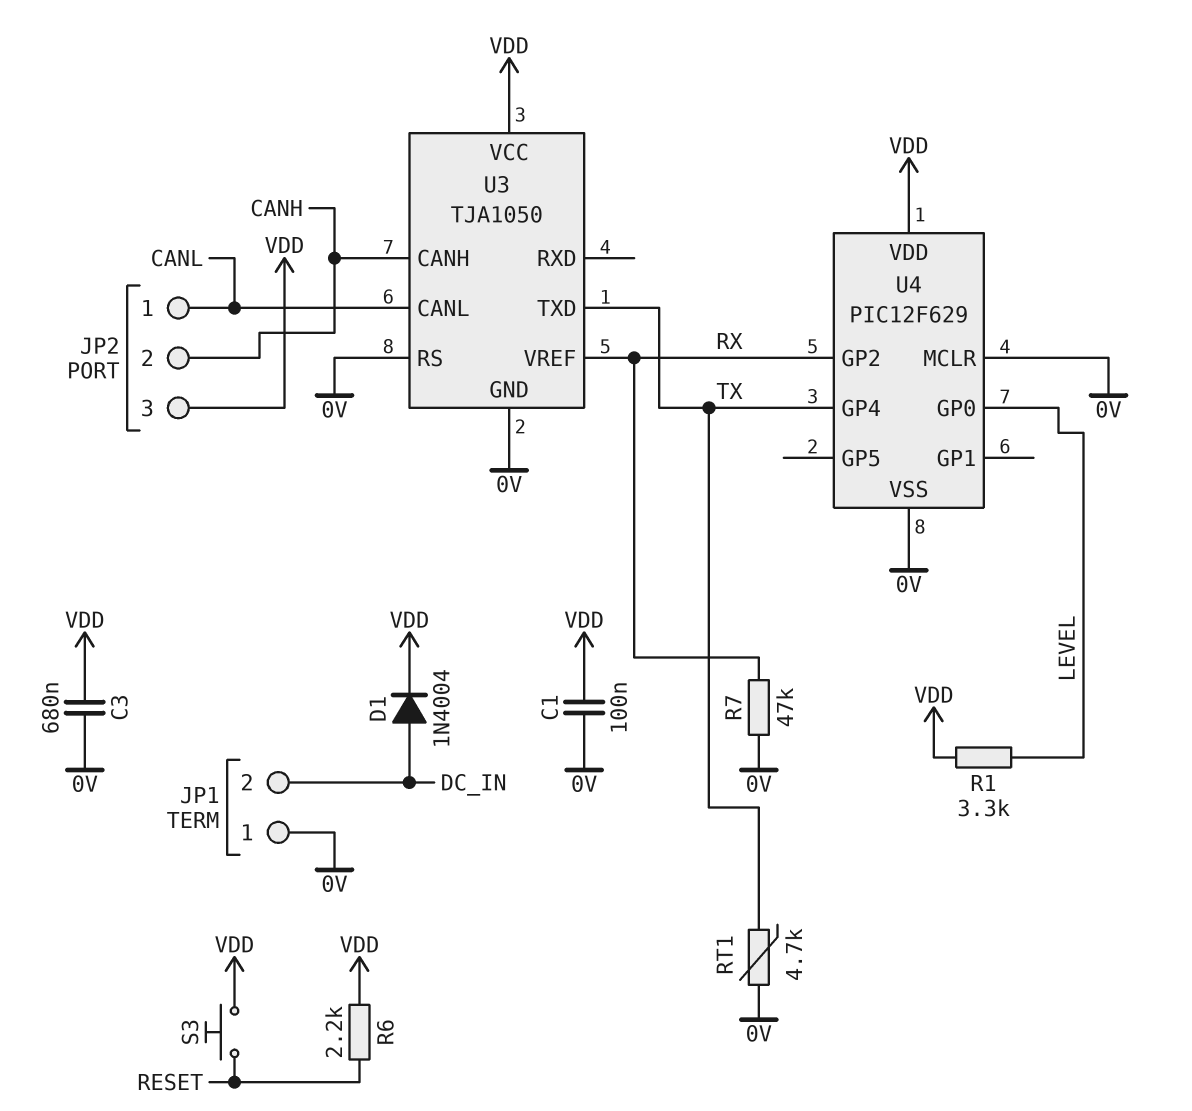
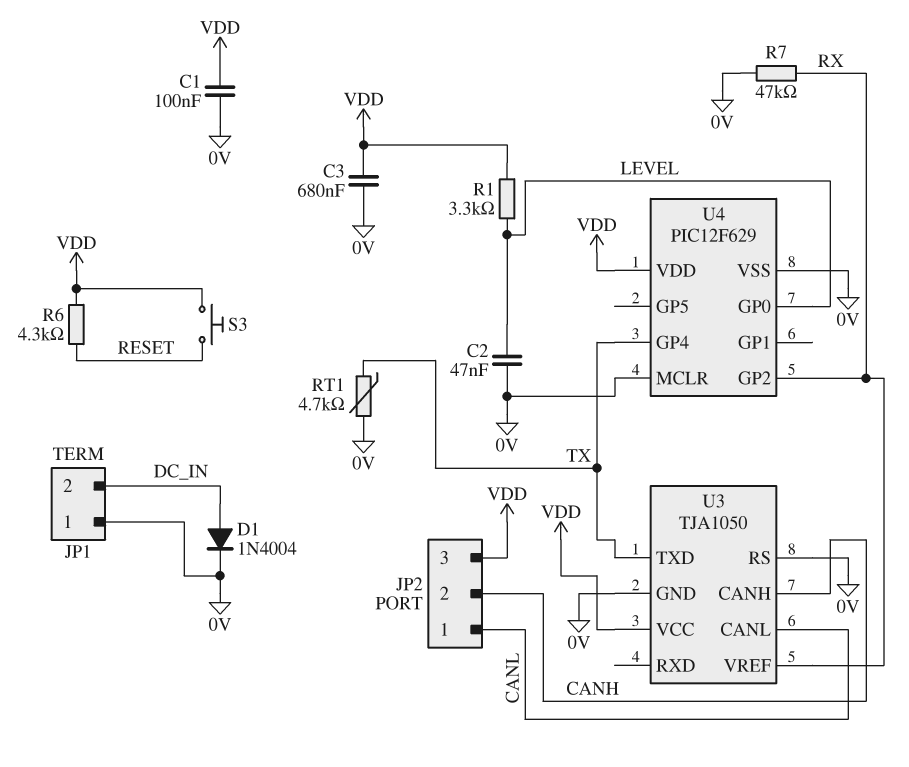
C2: none -> 47nF (0V, LEVEL)
D1: diode 1N4004 (A DC_IN, K VDD) -> diode 1N4004 (A DC_IN, K 0V)
R6: 2.2k (RESET, VDD) -> 4.3k (RESET, VDD)

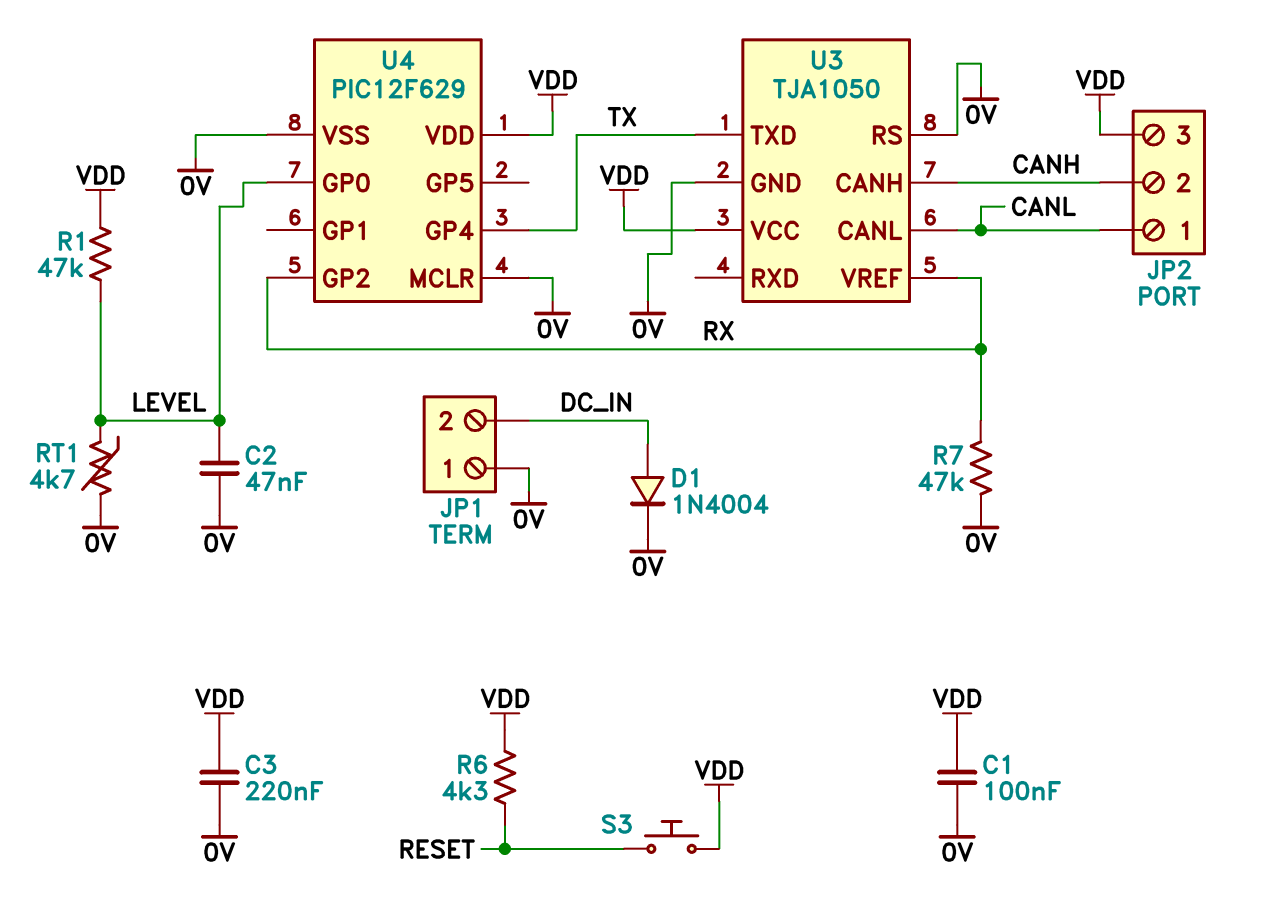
C3: 680nF (0V, VDD) -> 220nF (0V, VDD)
R1: 3.3k (LEVEL, VDD) -> 47k (LEVEL, VDD)
RT1: 4.7k (0V, TX) -> 4.7k (0V, LEVEL)

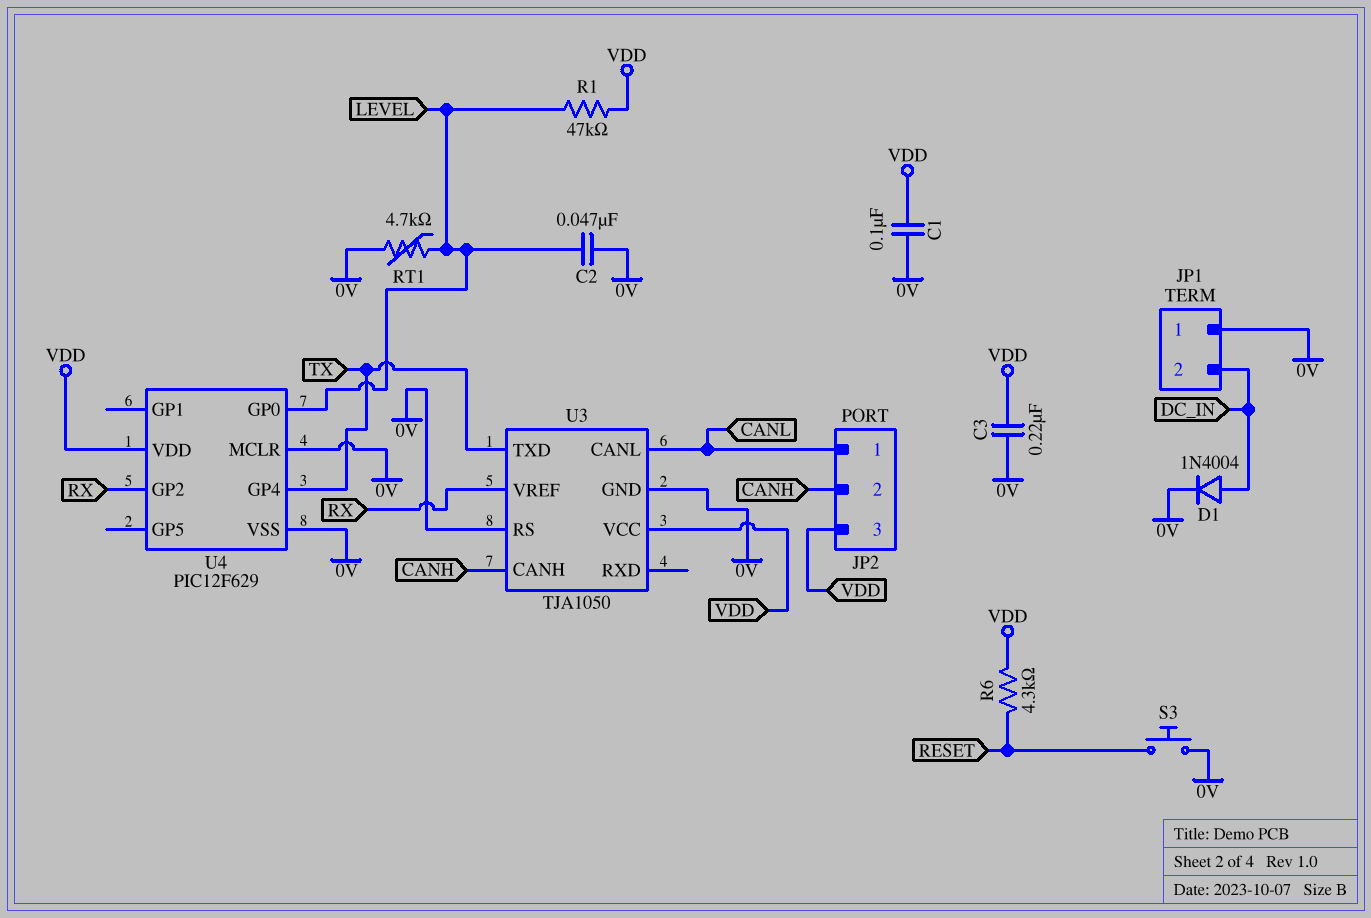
R7: 47k (0V, RX) -> none
S3: button (RESET, VDD) -> button (0V, RESET)

